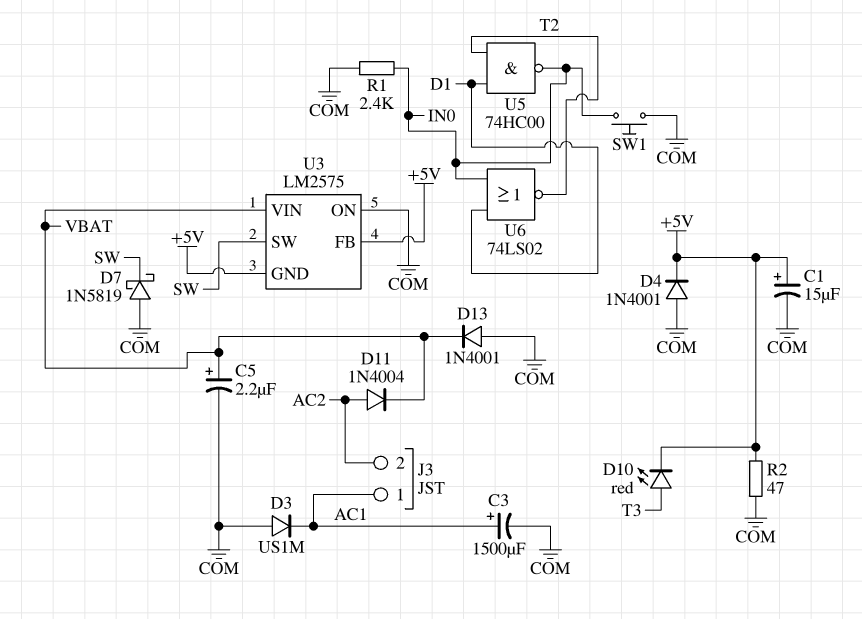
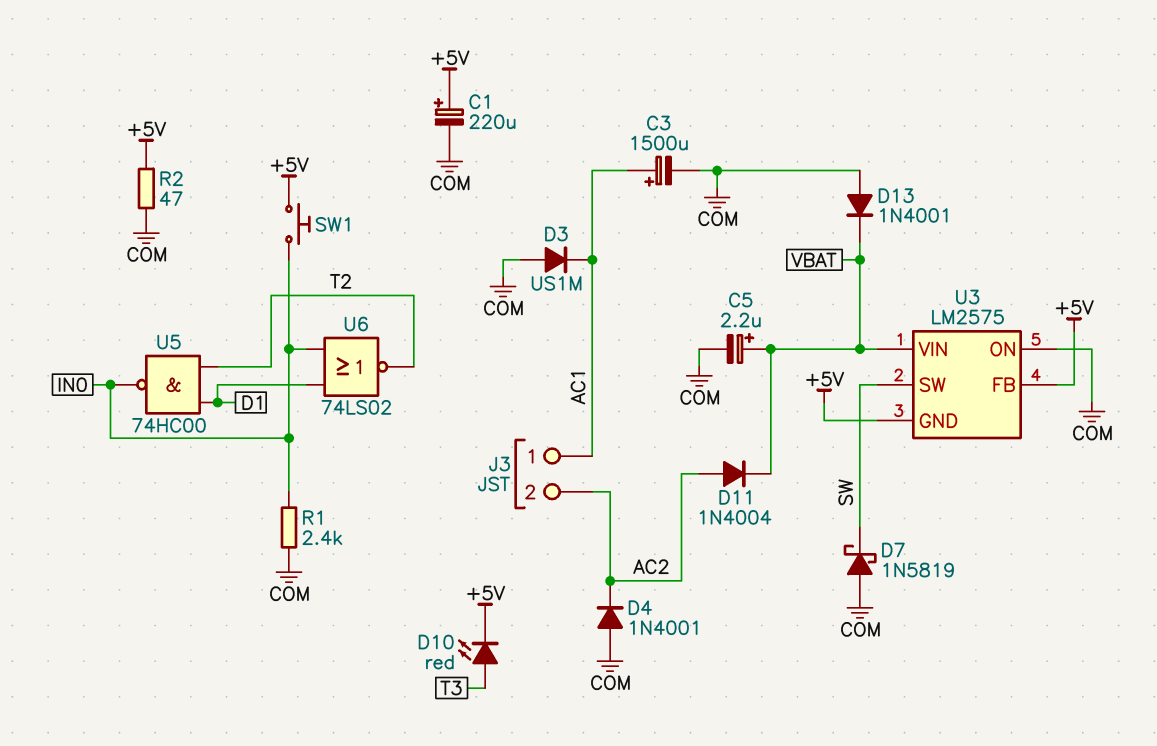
C1: 15uF (plus +5V, minus COM) -> 220uF (plus +5V, minus COM)
D4: diode 1N4001 (A COM, K +5V) -> diode 1N4001 (A COM, K AC2)
SW1: button (COM, IN0) -> button (+5V, IN0)

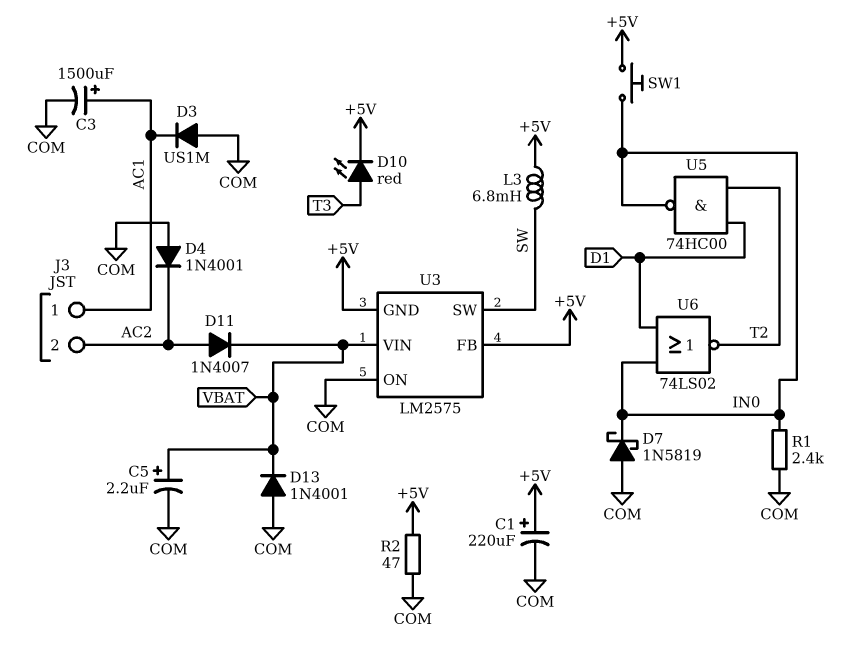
D7: schottky 1N5819 (A COM, K SW) -> schottky 1N5819 (A COM, K IN0)
D11: diode 1N4004 (A AC2, K VBAT) -> diode 1N4007 (A AC2, K VBAT)
L3: none -> 6.8mH (+5V, SW)

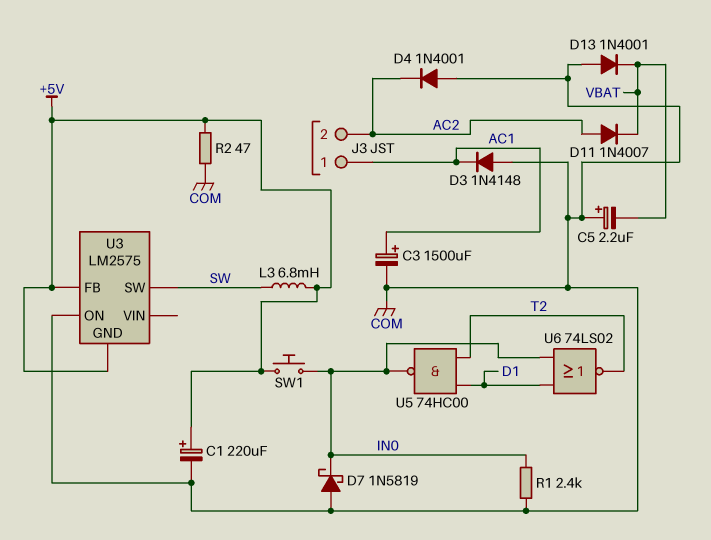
C5: 2.2uF (plus VBAT, minus COM) -> 2.2uF (plus COM, minus VBAT)
D3: diode US1M (A COM, K AC1) -> diode 1N4148 (A COM, K AC1)
D10: LED red (A T3, K +5V) -> none
U3 pin VIN: VBAT -> none

